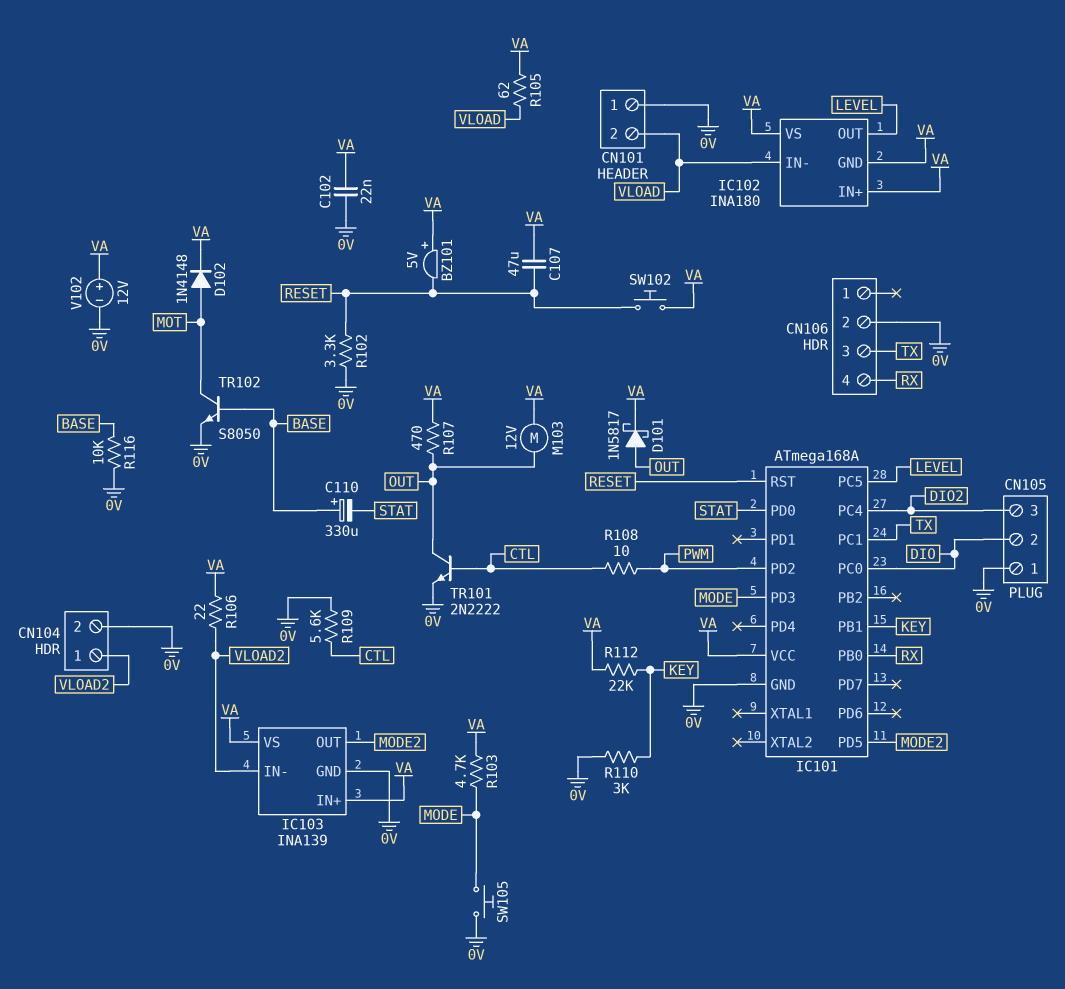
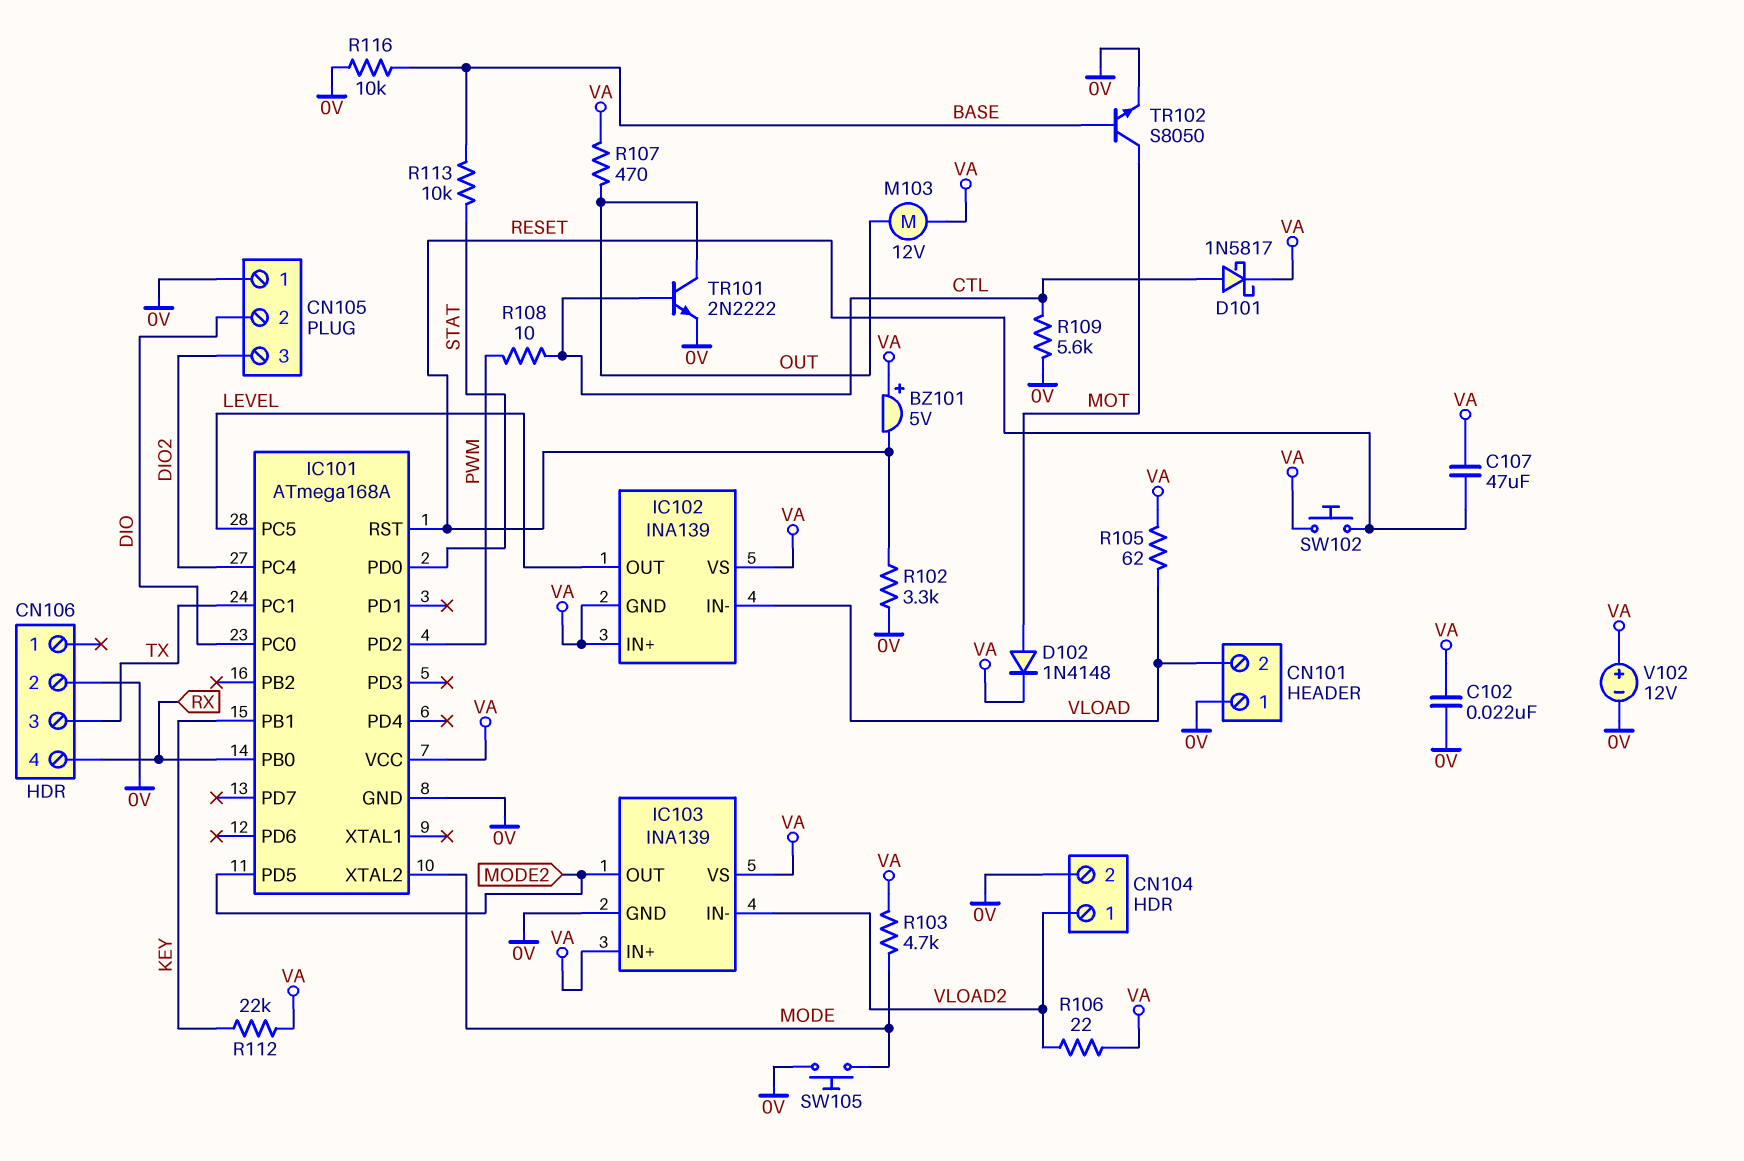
C110: 330uF (plus BASE, minus STAT) -> none
D101: schottky 1N5817 (A OUT, K VA) -> schottky 1N5817 (A CTL, K VA)
IC101 pin PD3: MODE -> none
IC101 pin XTAL2: none -> MODE
IC102: INA180 -> INA139
R110: 3k (0V, KEY) -> none
R113: none -> 10k (BASE, STAT)

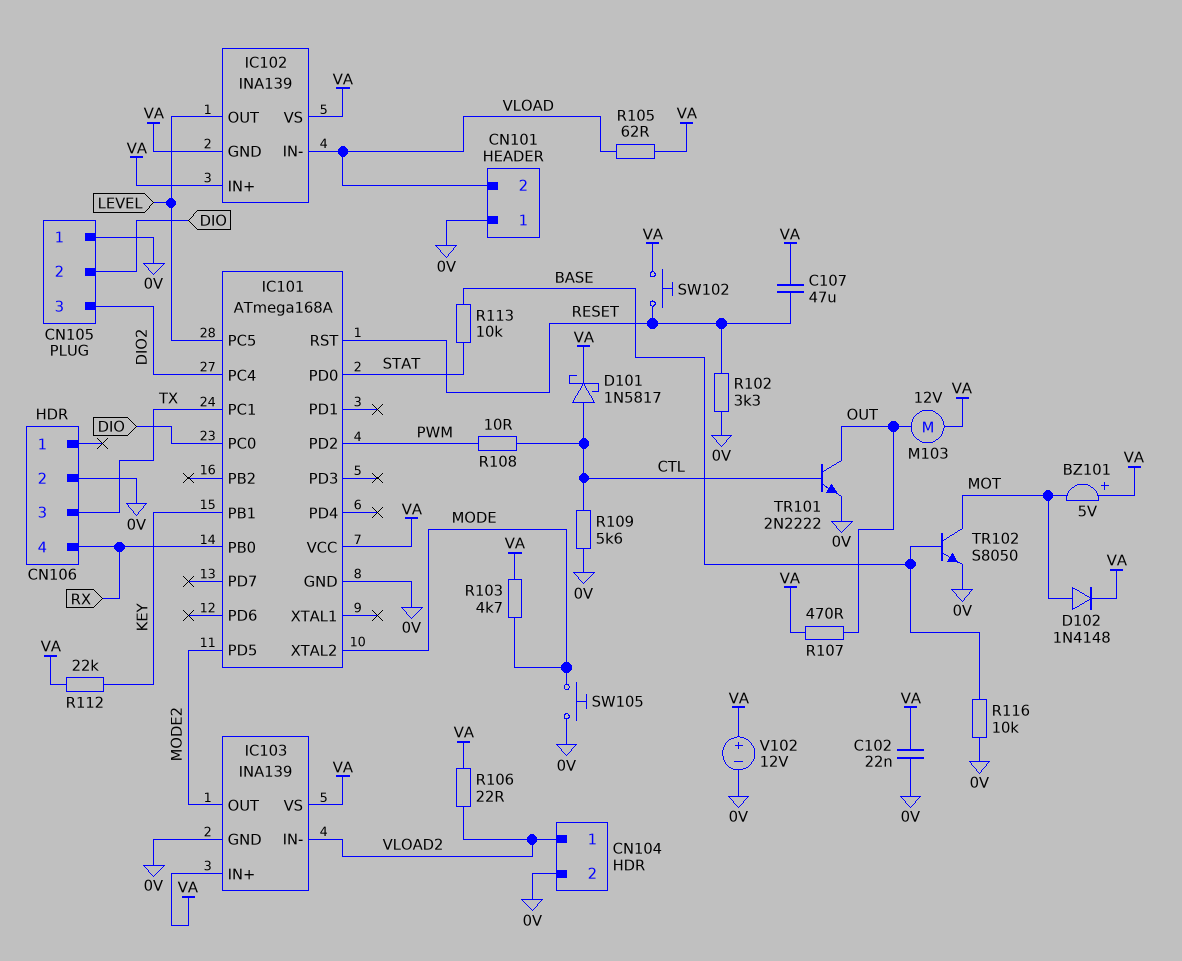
BZ101: buzzer 5V (plus VA, minus RESET) -> buzzer 5V (plus VA, minus MOT)

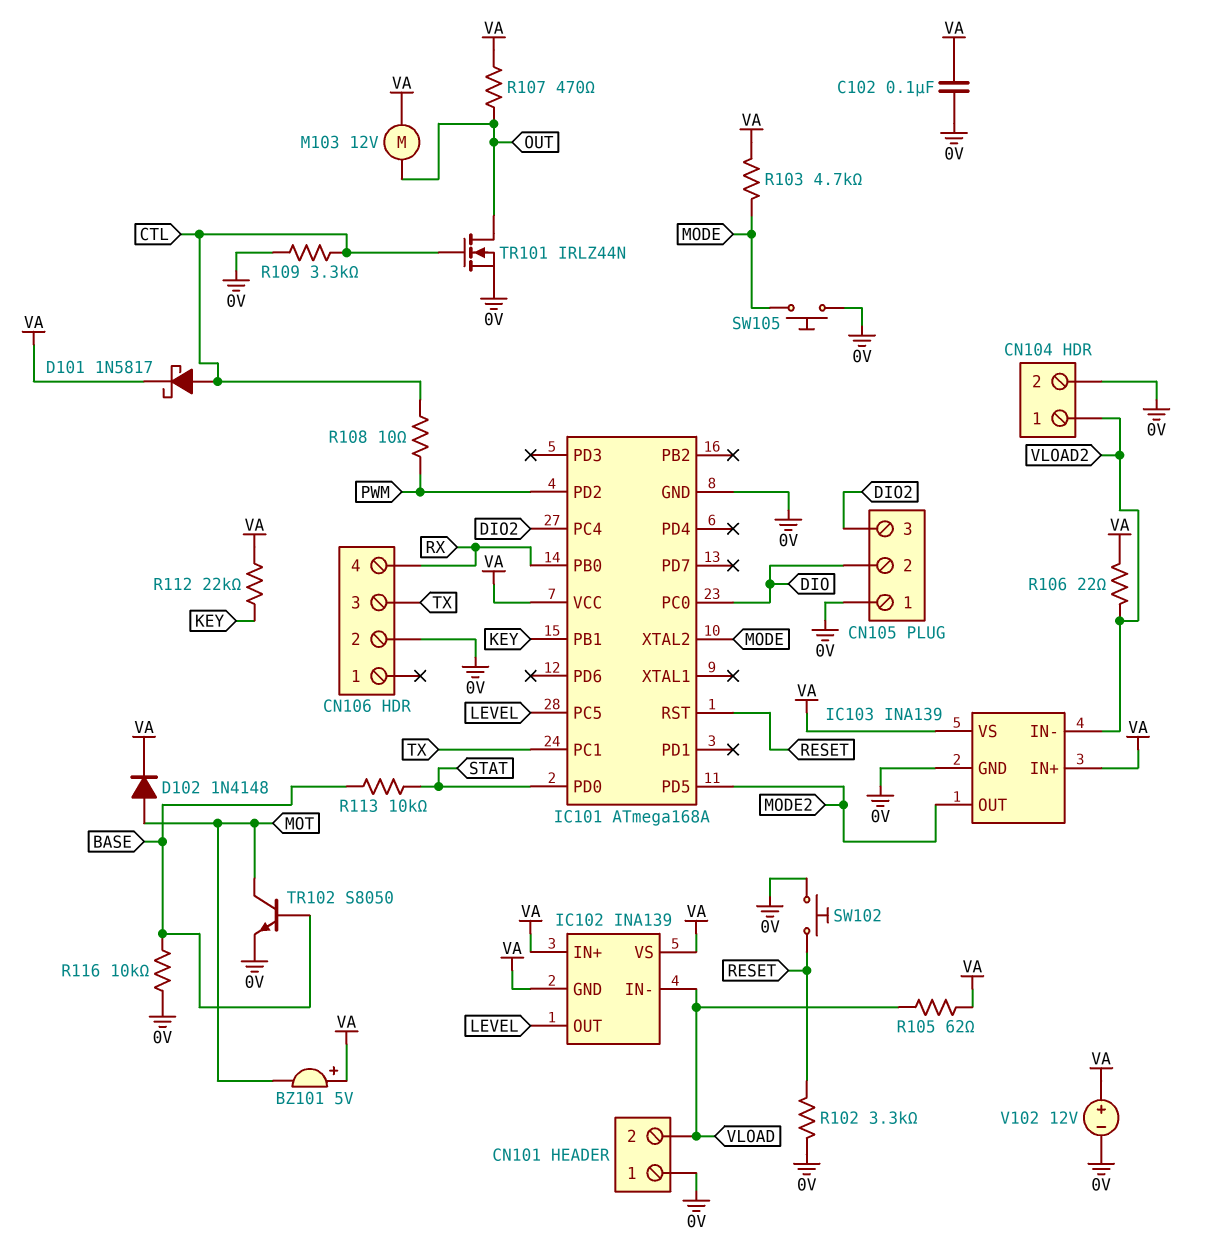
C102: 22nF (0V, VA) -> 100nF (0V, VA)
C107: 47uF (RESET, VA) -> none
R109: 5.6k (0V, CTL) -> 3.3k (0V, CTL)
SW102: button (RESET, VA) -> button (0V, RESET)
TR101: NPN 2N2222 (B CTL, C OUT, E 0V) -> NMOS IRLZ44N (G CTL, D OUT, S 0V)

